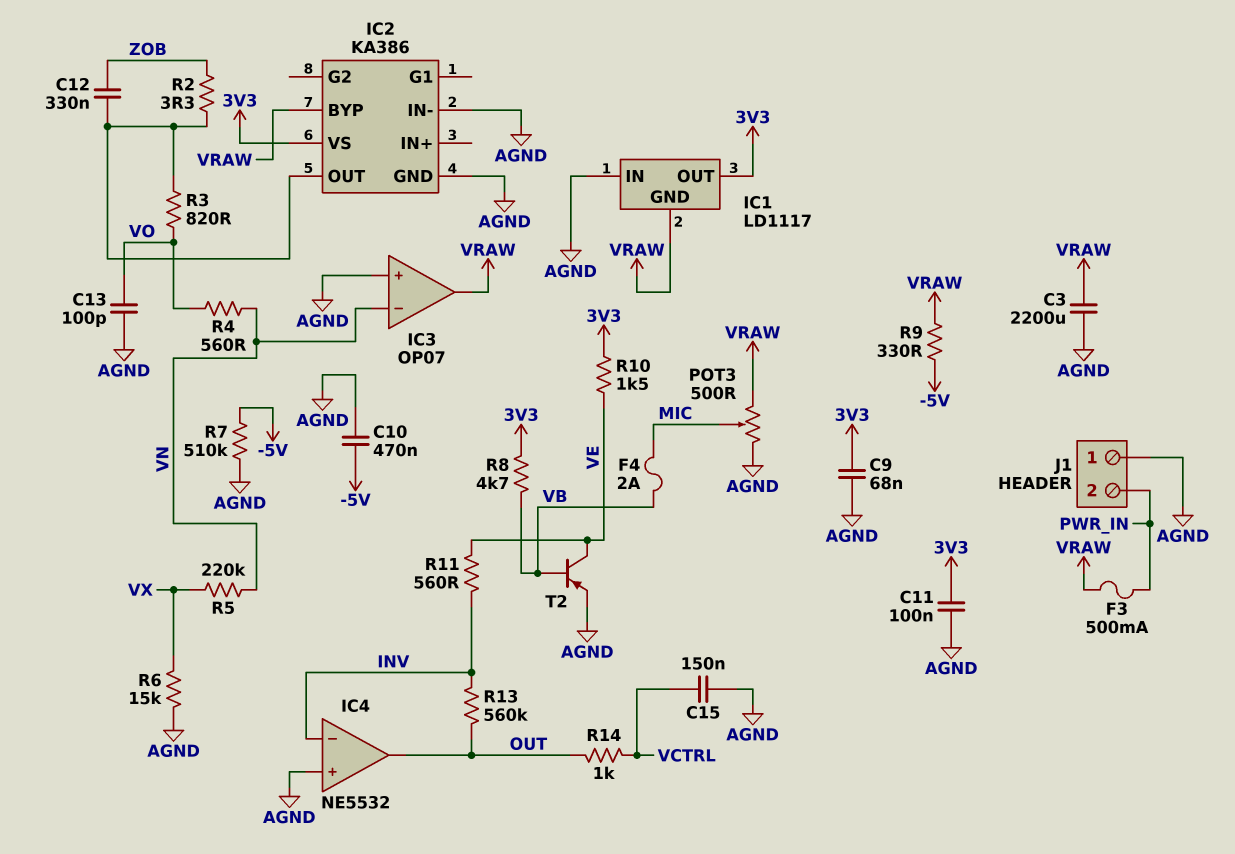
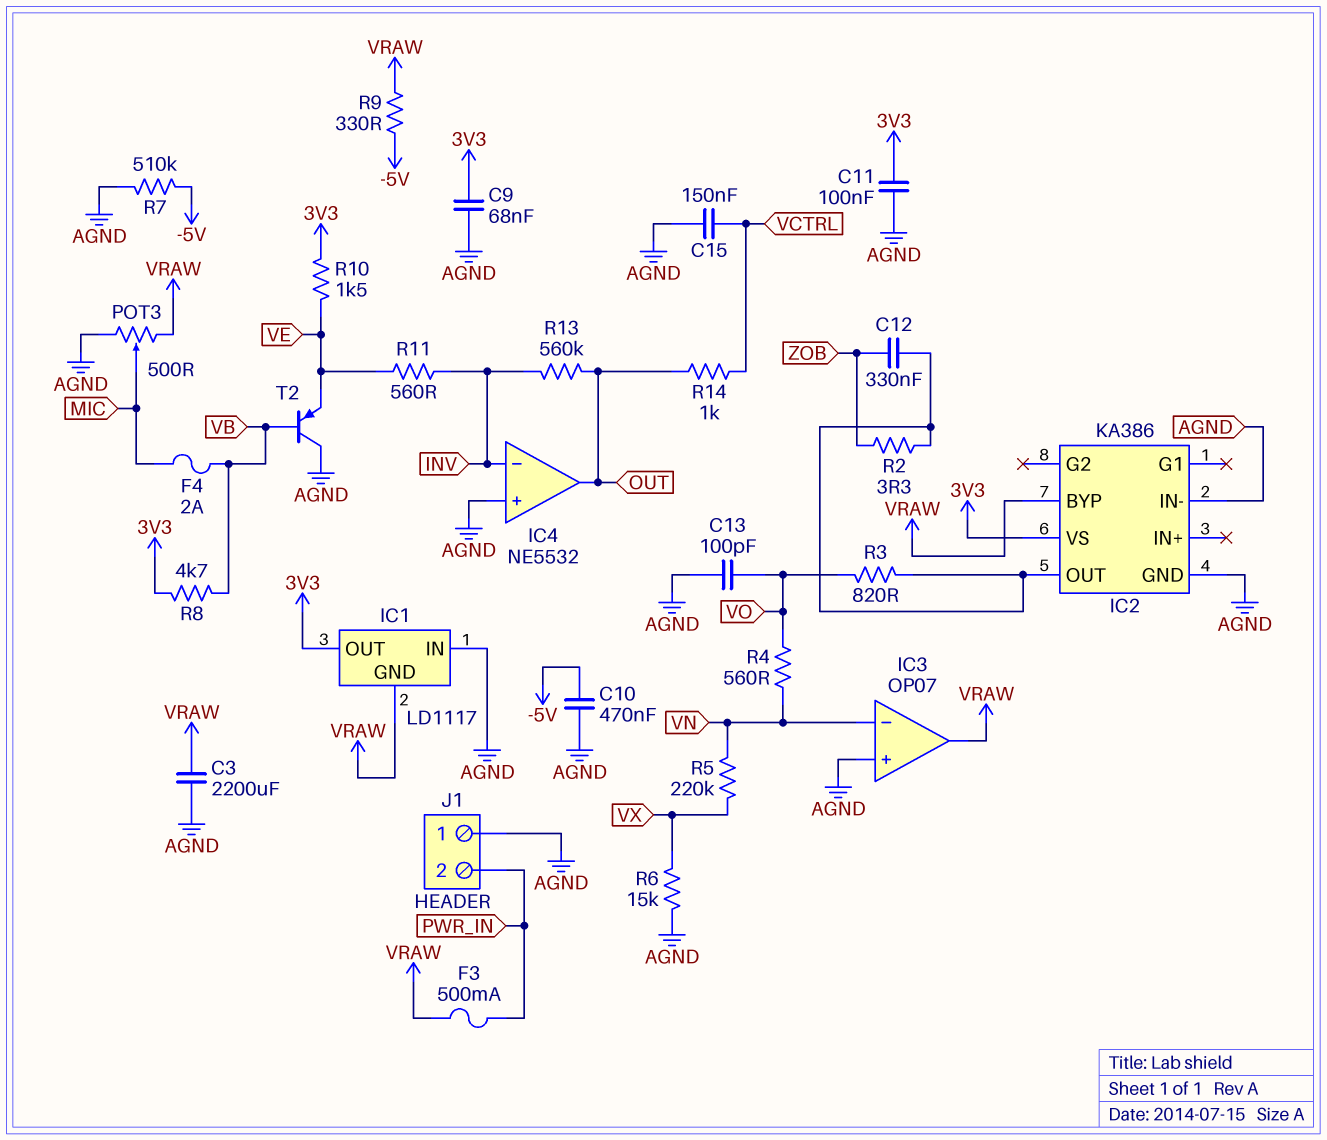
T2: PNP (B VB, C VE, E AGND) -> PNP (B VB, C AGND, E VE)

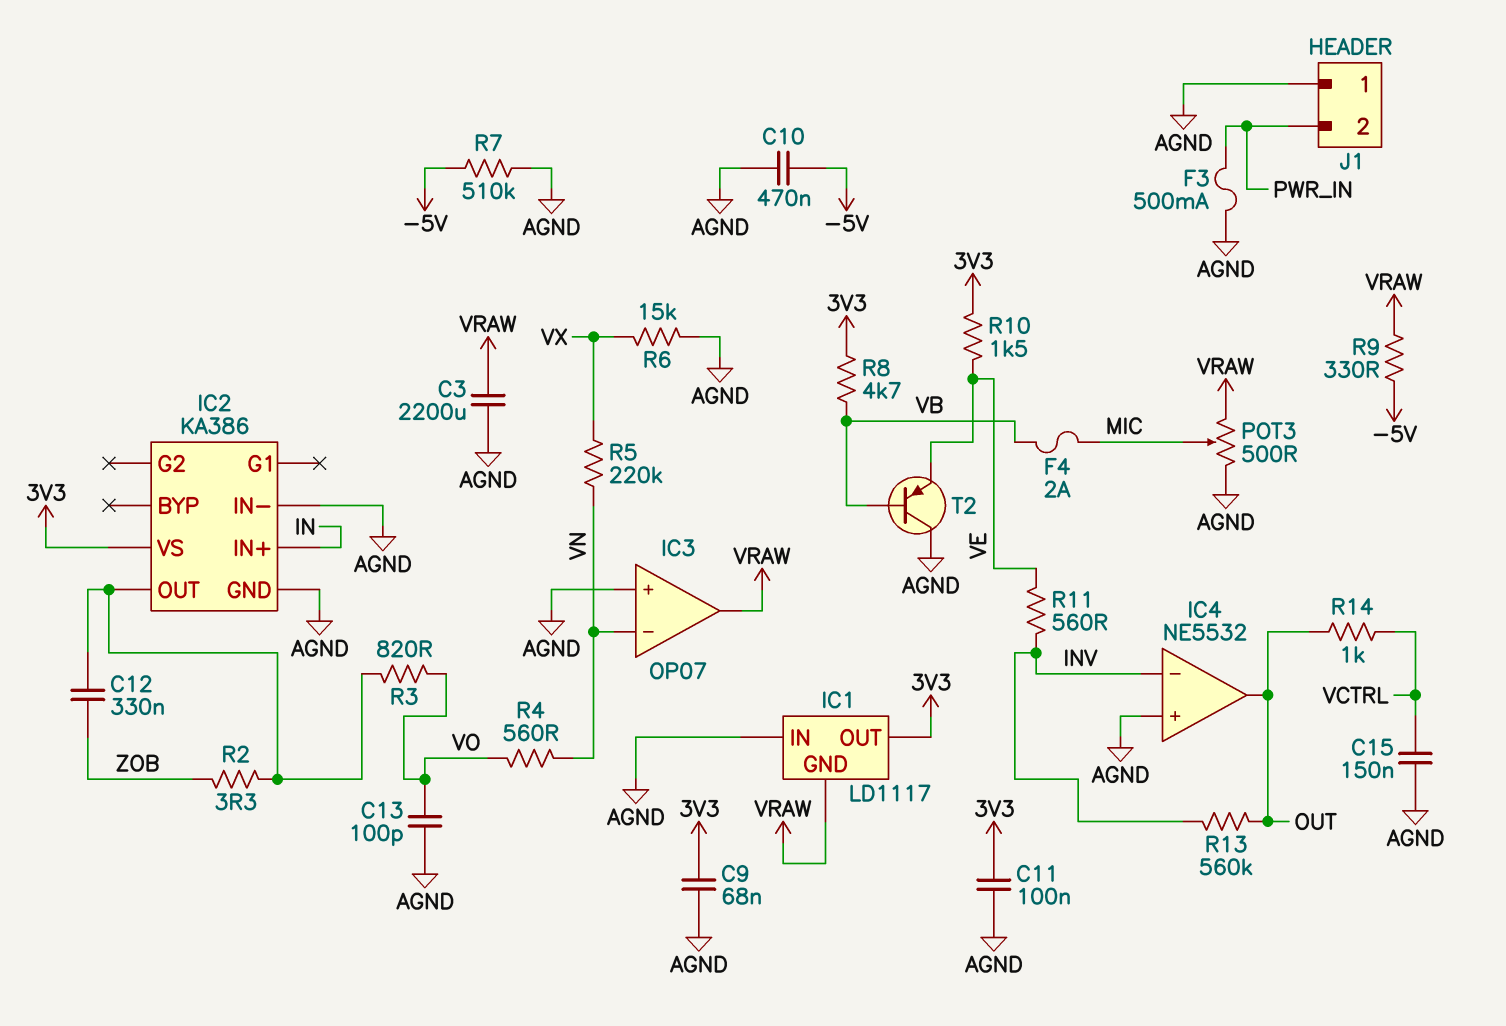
F3: 500mA (PWR_IN, VRAW) -> 500mA (AGND, PWR_IN)
IC2 pin BYP: VRAW -> none
IC2 pin IN+: none -> IN

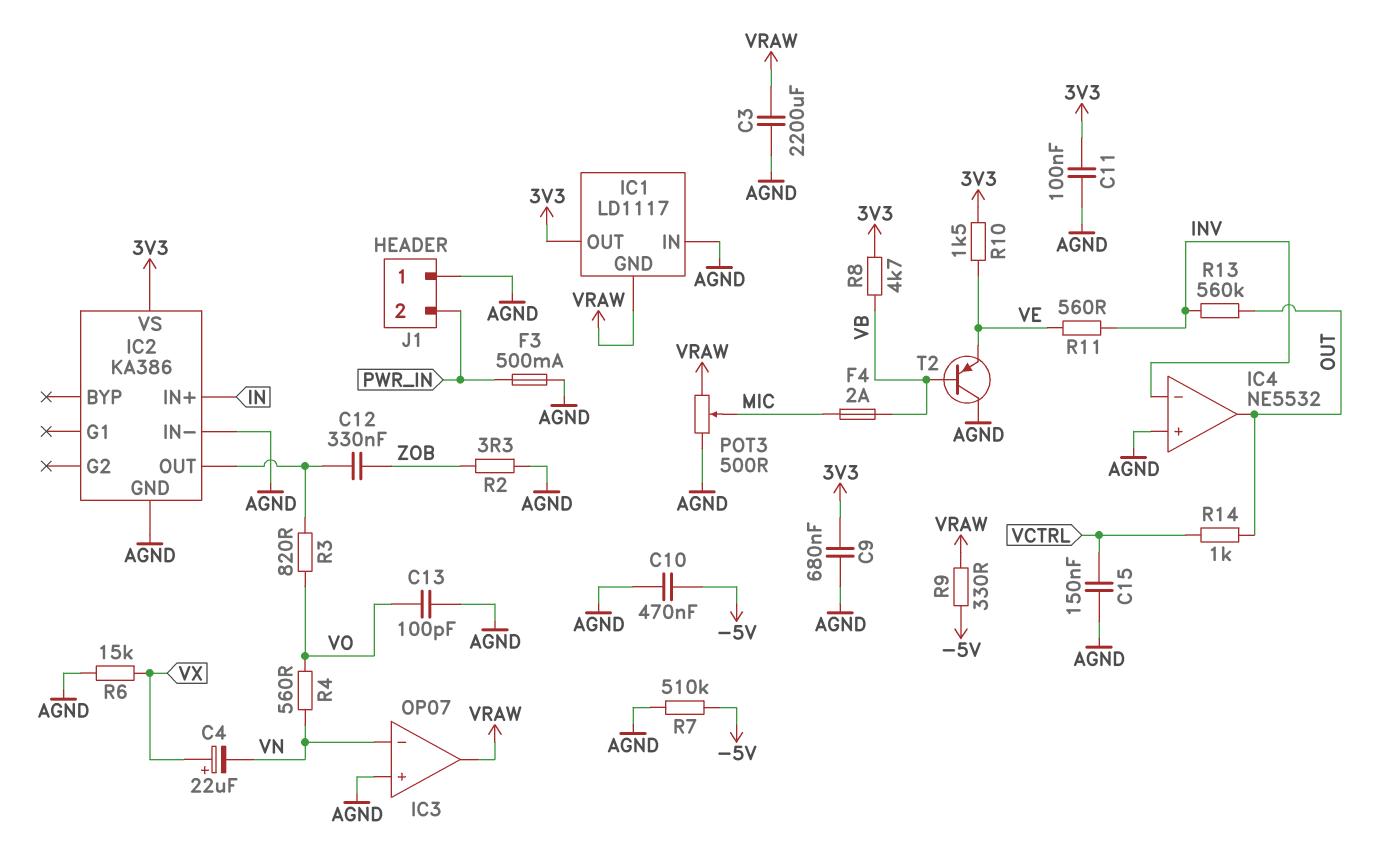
C4: none -> 22uF (plus VX, minus VN)
C9: 68nF (3V3, AGND) -> 680nF (3V3, AGND)
R2: 3.3 (IC2/OUT, ZOB) -> 3.3 (AGND, ZOB)
R5: 220k (VN, VX) -> none

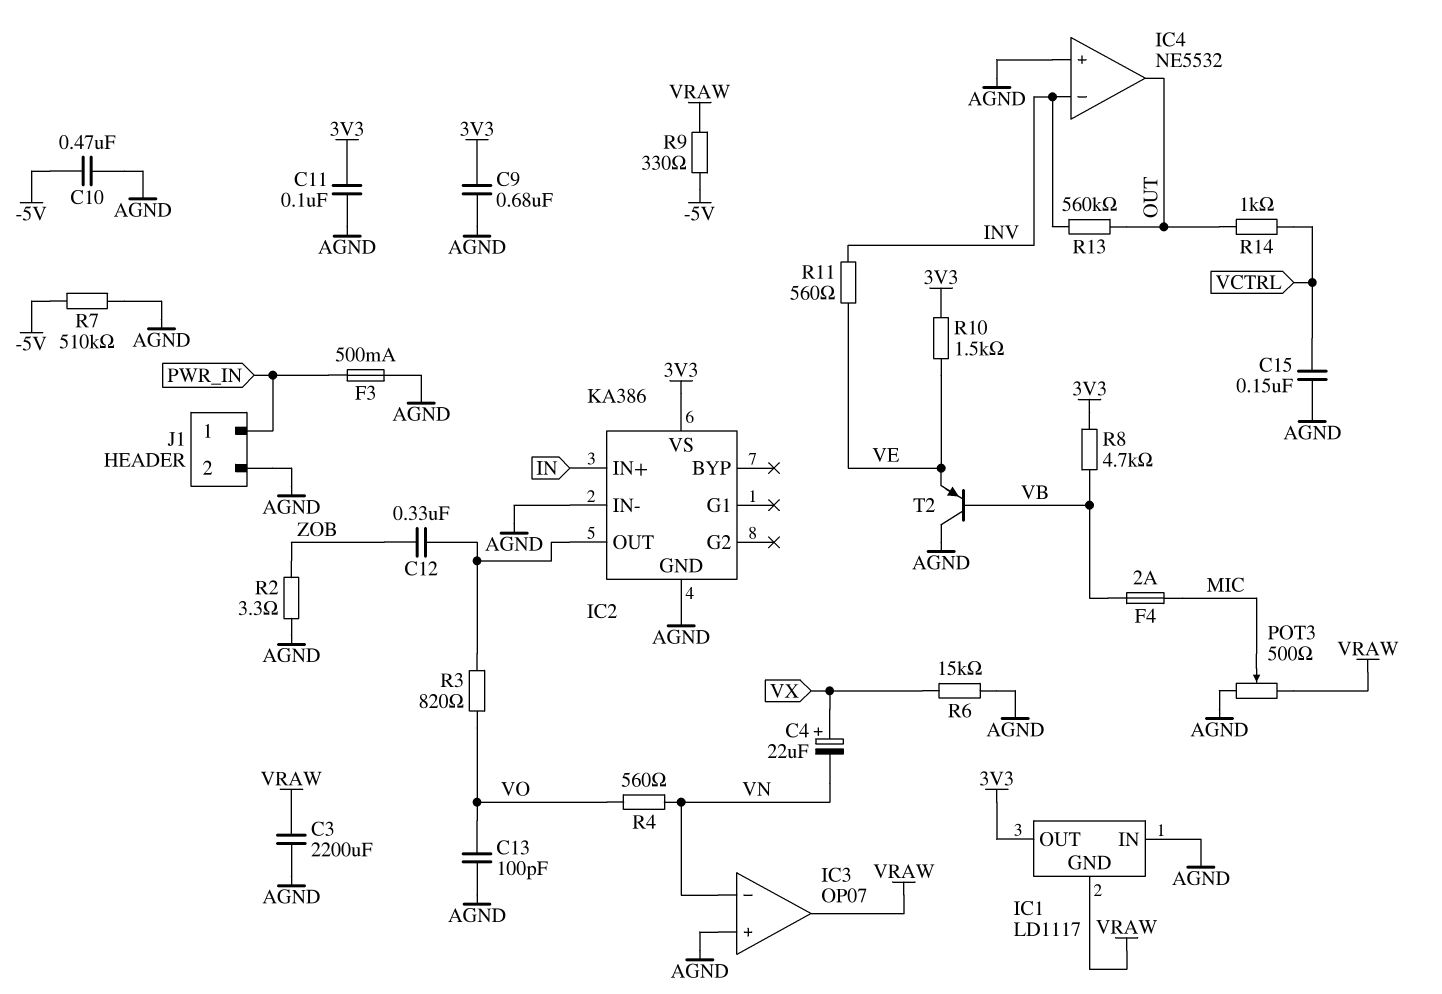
J1 pin 1: AGND -> PWR_IN
J1 pin 2: PWR_IN -> AGND

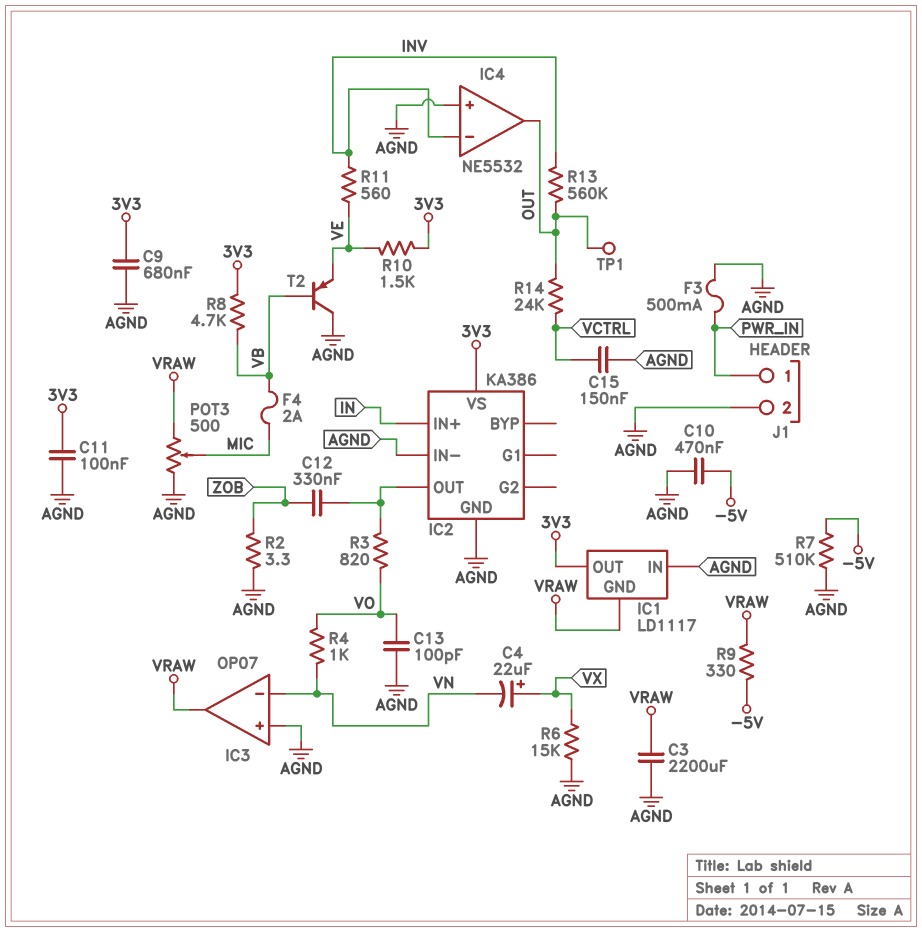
R4: 560 (VN, VO) -> 1k (VN, VO)
R14: 1k (OUT, VCTRL) -> 24k (OUT, VCTRL)
TP1: none -> test point (OUT)

